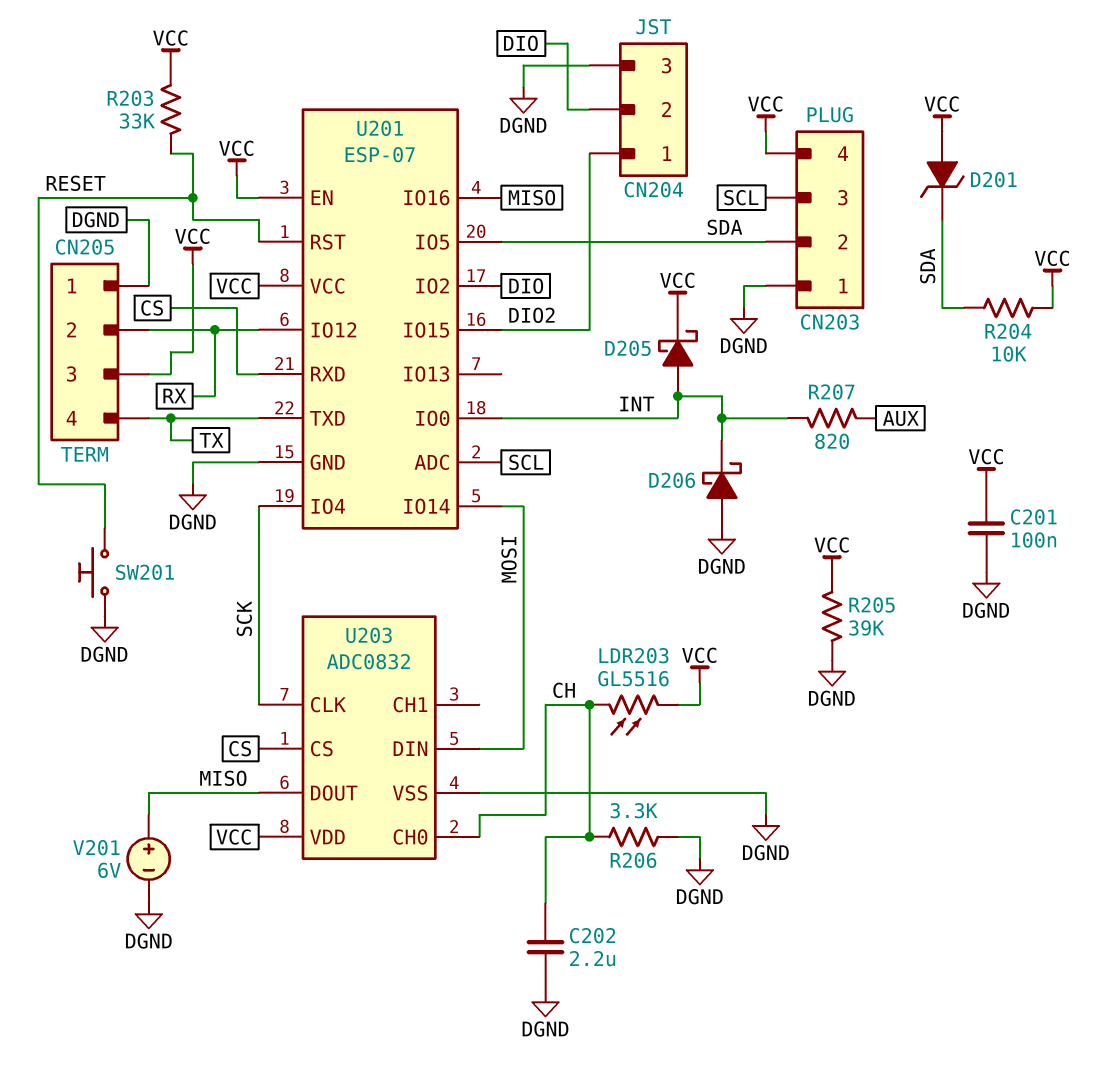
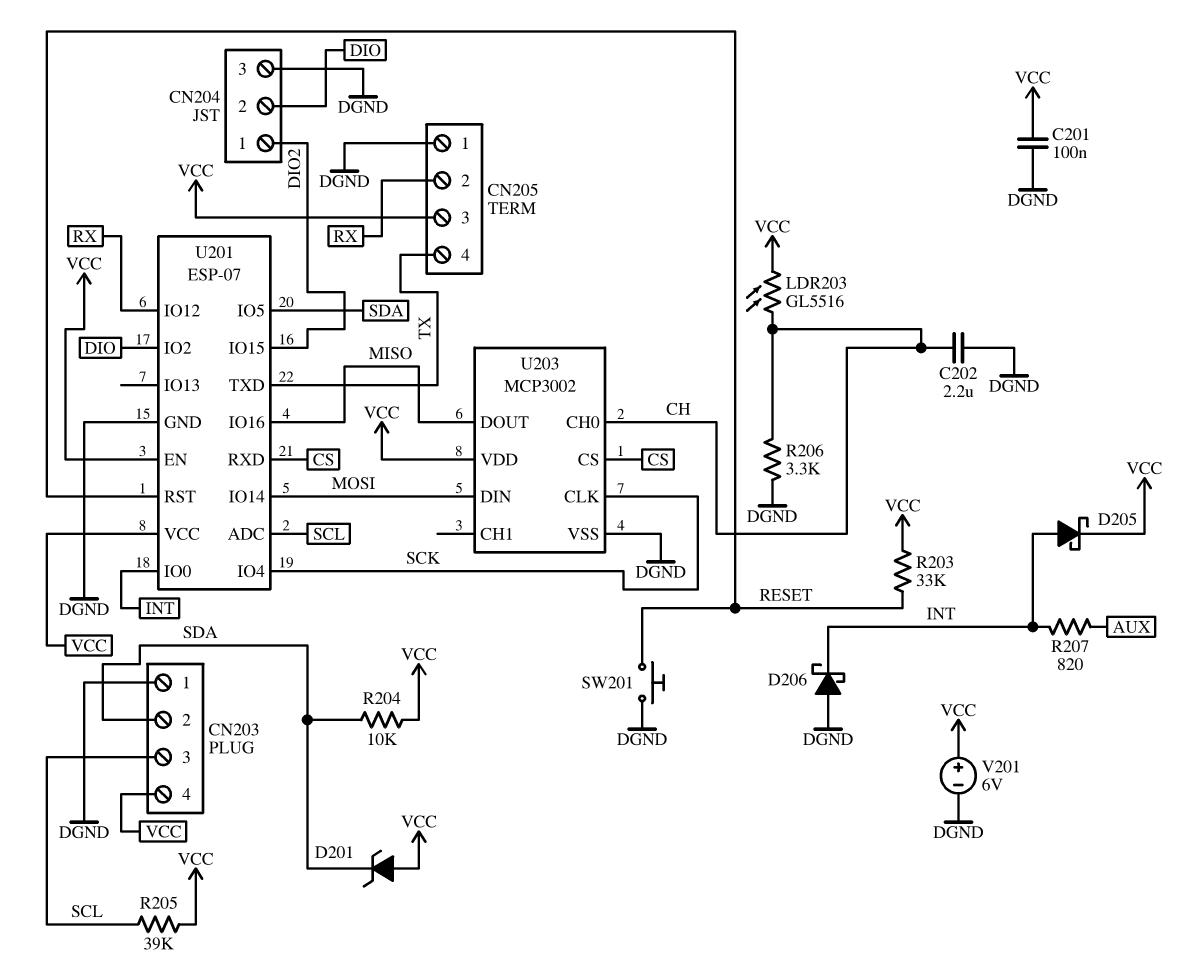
R205: 39k (DGND, VCC) -> 39k (SCL, VCC)
U203: ADC0832 -> MCP3002
V201: 6V (plus MISO, minus DGND) -> 6V (plus VCC, minus DGND)

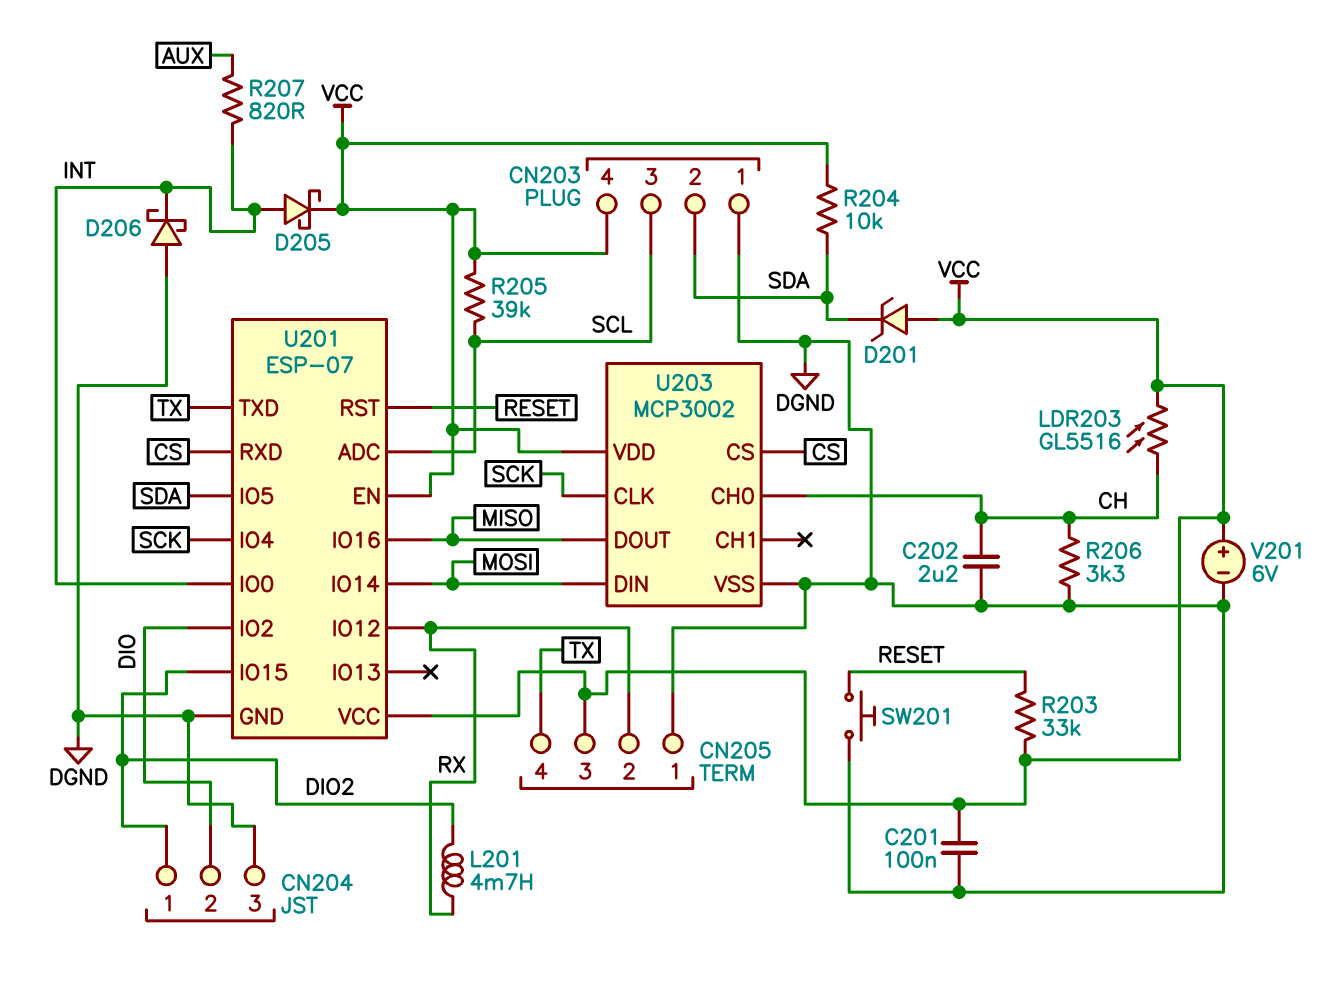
L201: none -> 4.7mH (DIO2, RX)

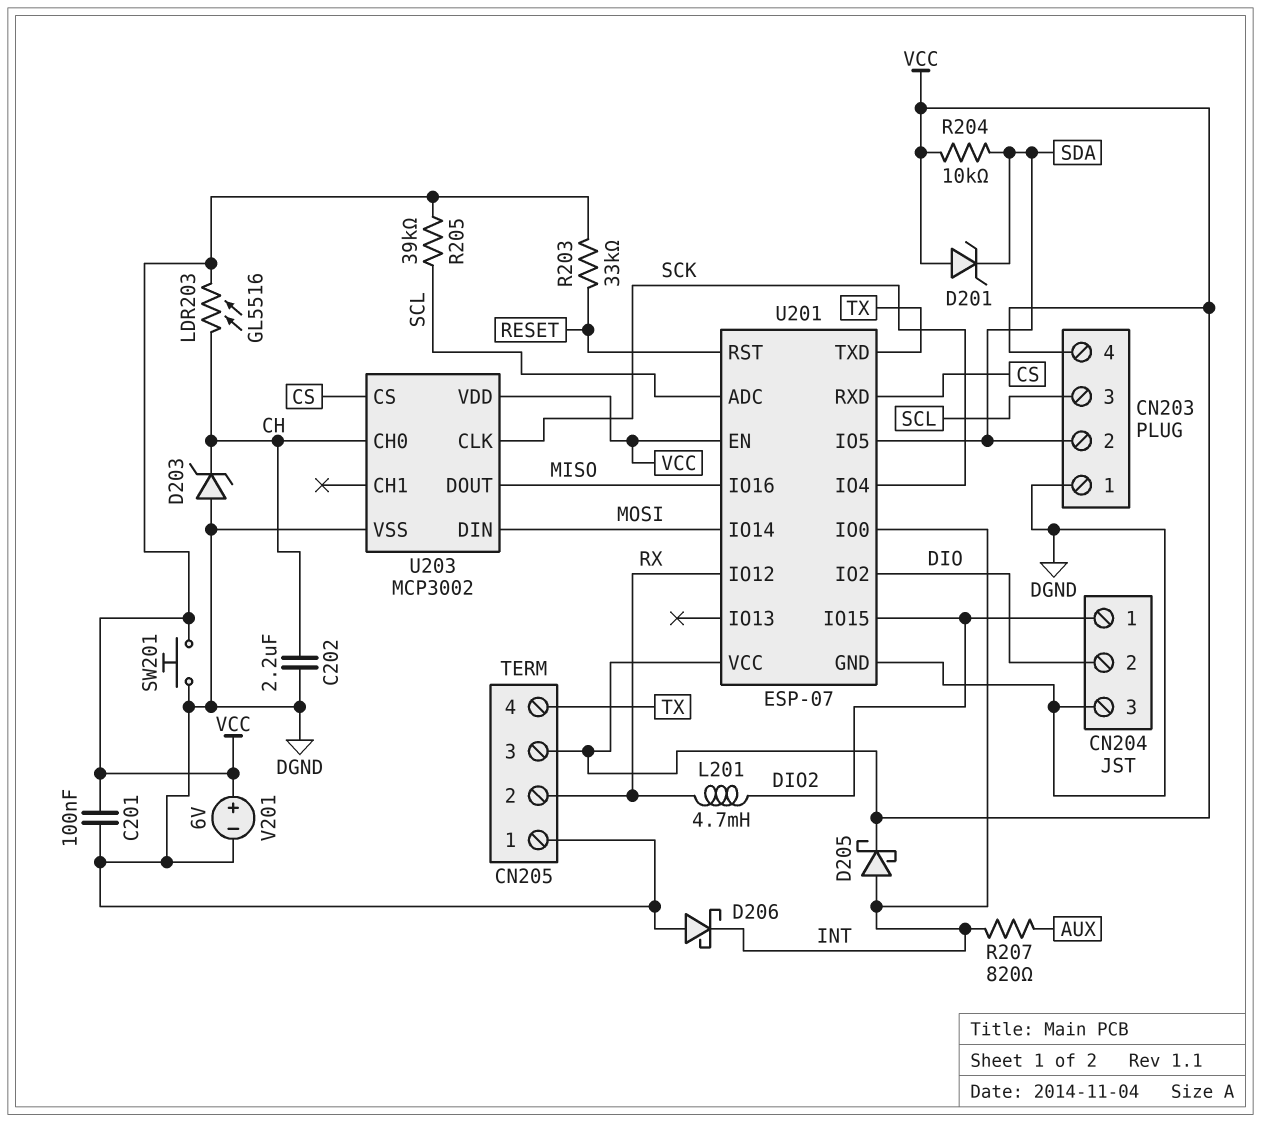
D203: none -> zener (A DGND, K CH)
R206: 3.3k (CH, DGND) -> none
SW201: button (DGND, RESET) -> button (DGND, VCC)

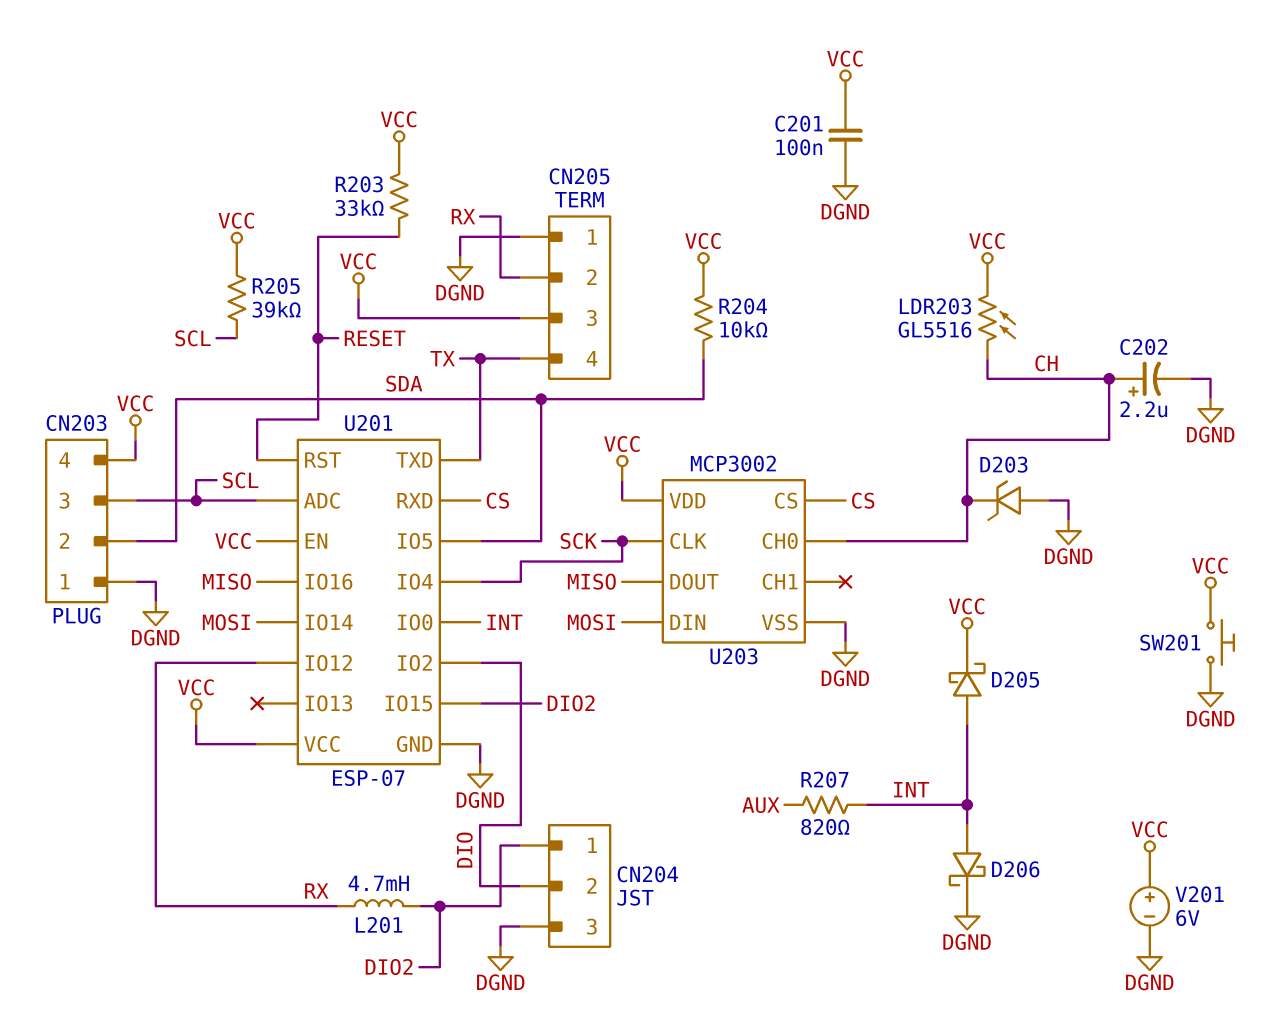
C202: 2.2uF (CH, DGND) -> 2.2uF (plus CH, minus DGND)
D201: zener (A VCC, K SDA) -> none
D206: schottky (A DGND, K INT) -> schottky (A INT, K DGND)

